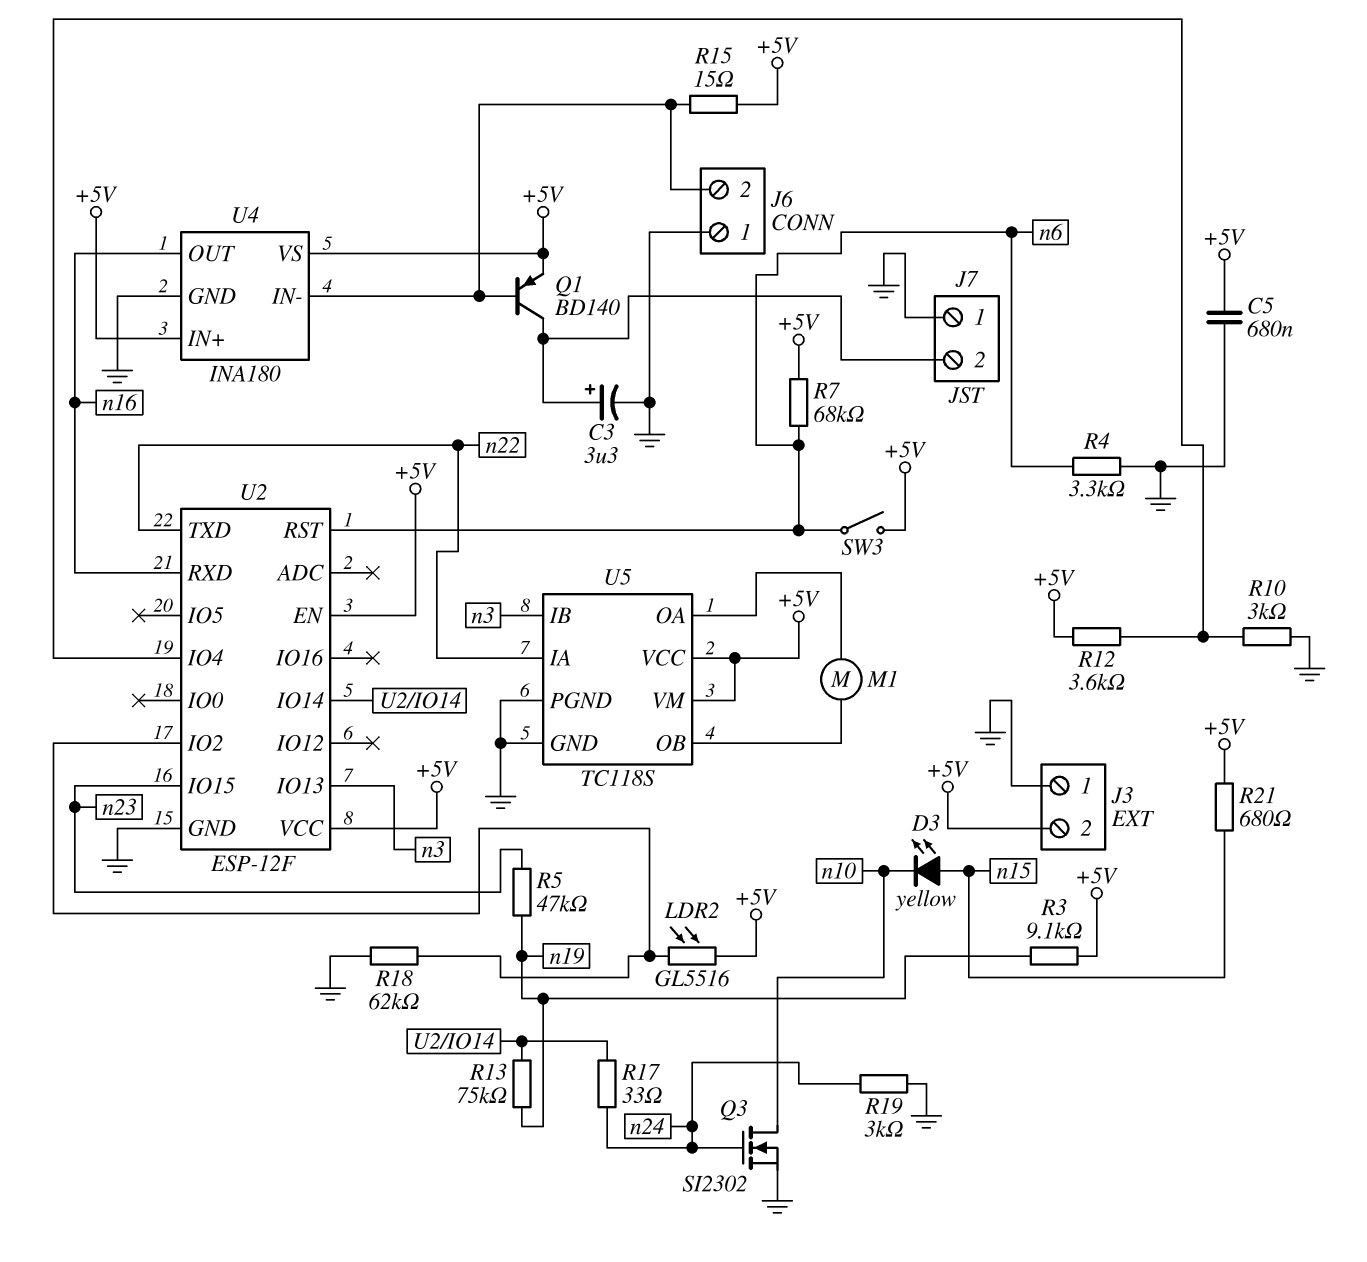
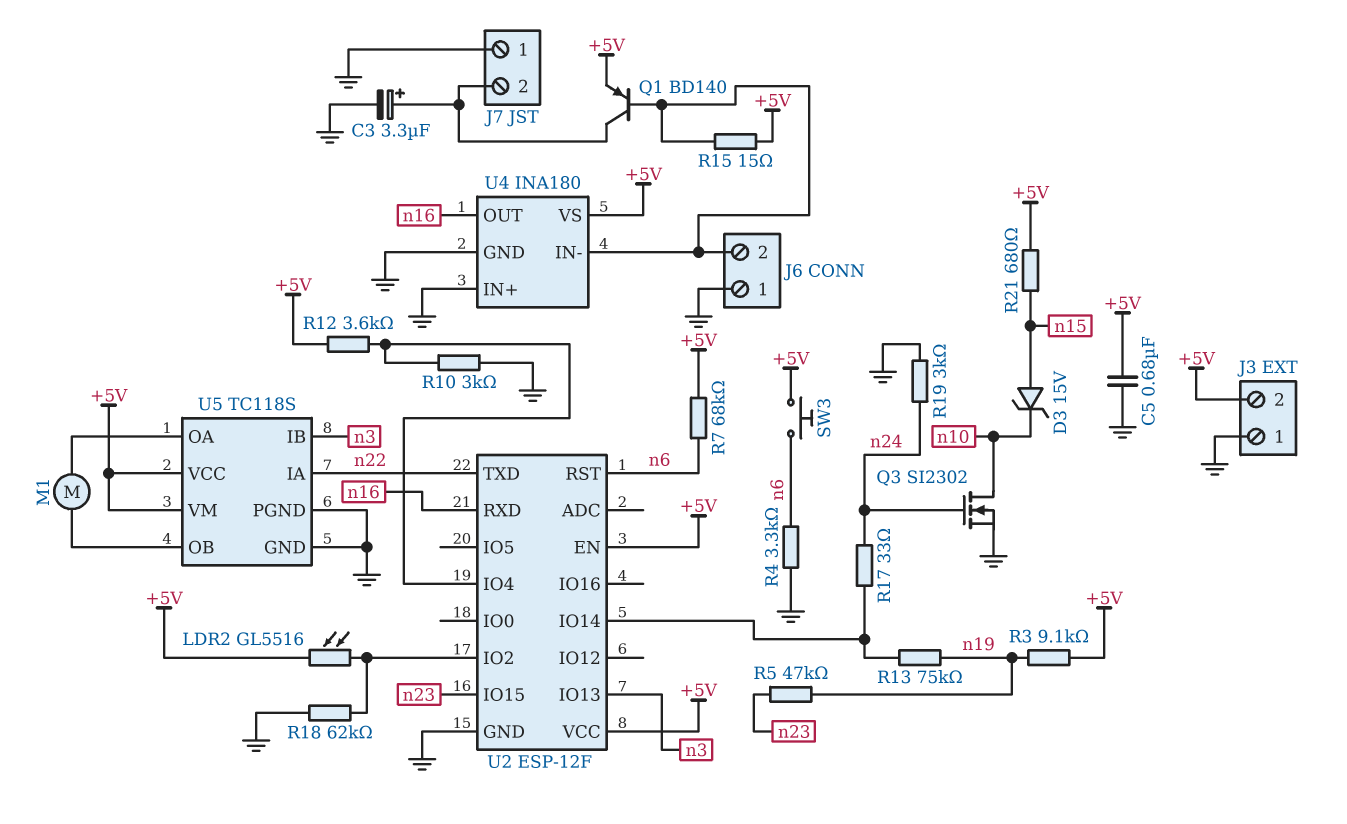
D3: LED yellow (A n15, K n10) -> zener 15V (A n15, K n10)
SW3: switch (+5V, n6) -> button (+5V, n6)
U4 pin IN+: +5V -> GND

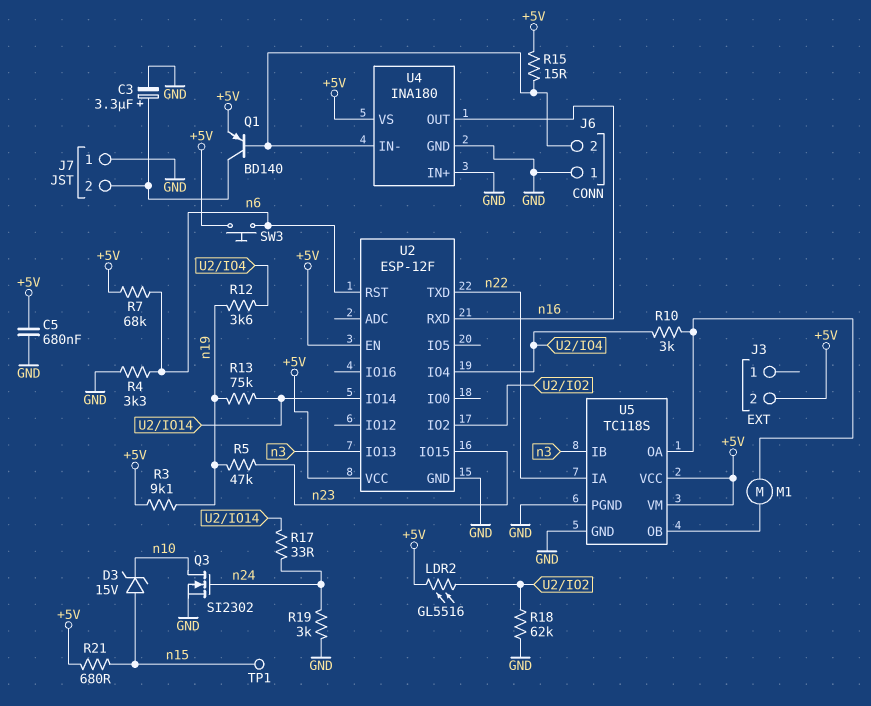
J3 pin 1: GND -> none
R10: 3k (GND, U2/IO4) -> 3k (U2/IO4, U5/OA)
R12: 3.6k (+5V, U2/IO4) -> 3.6k (U2/IO4, n19)
TP1: none -> test point (n15)

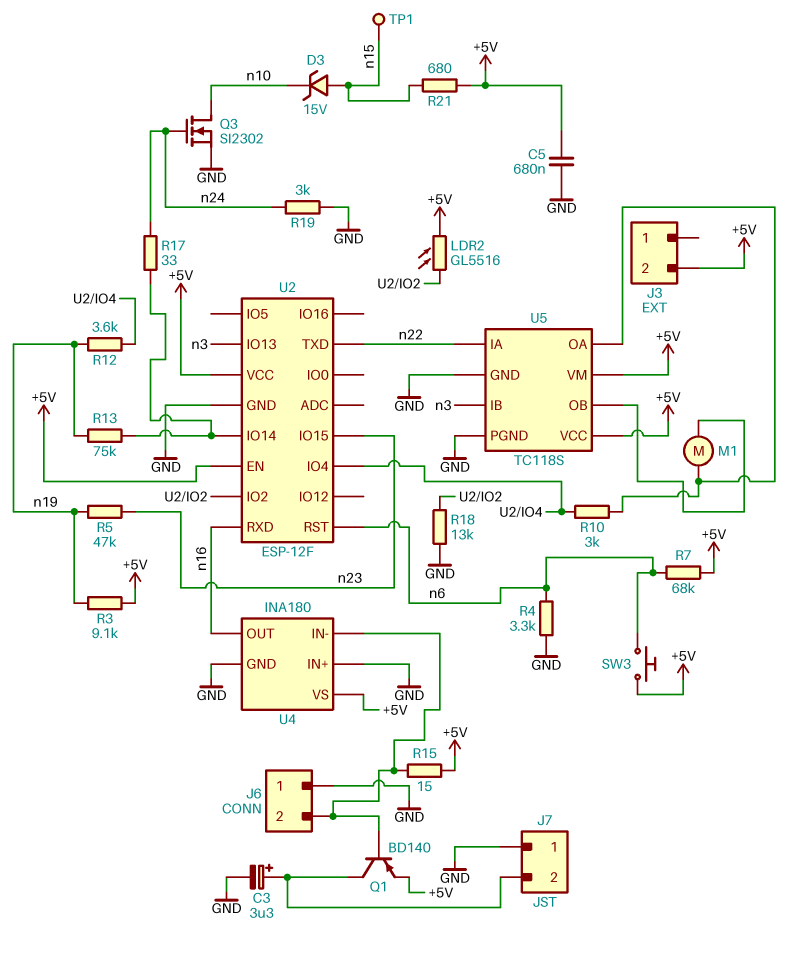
R18: 62k (GND, U2/IO2) -> 13k (GND, U2/IO2)

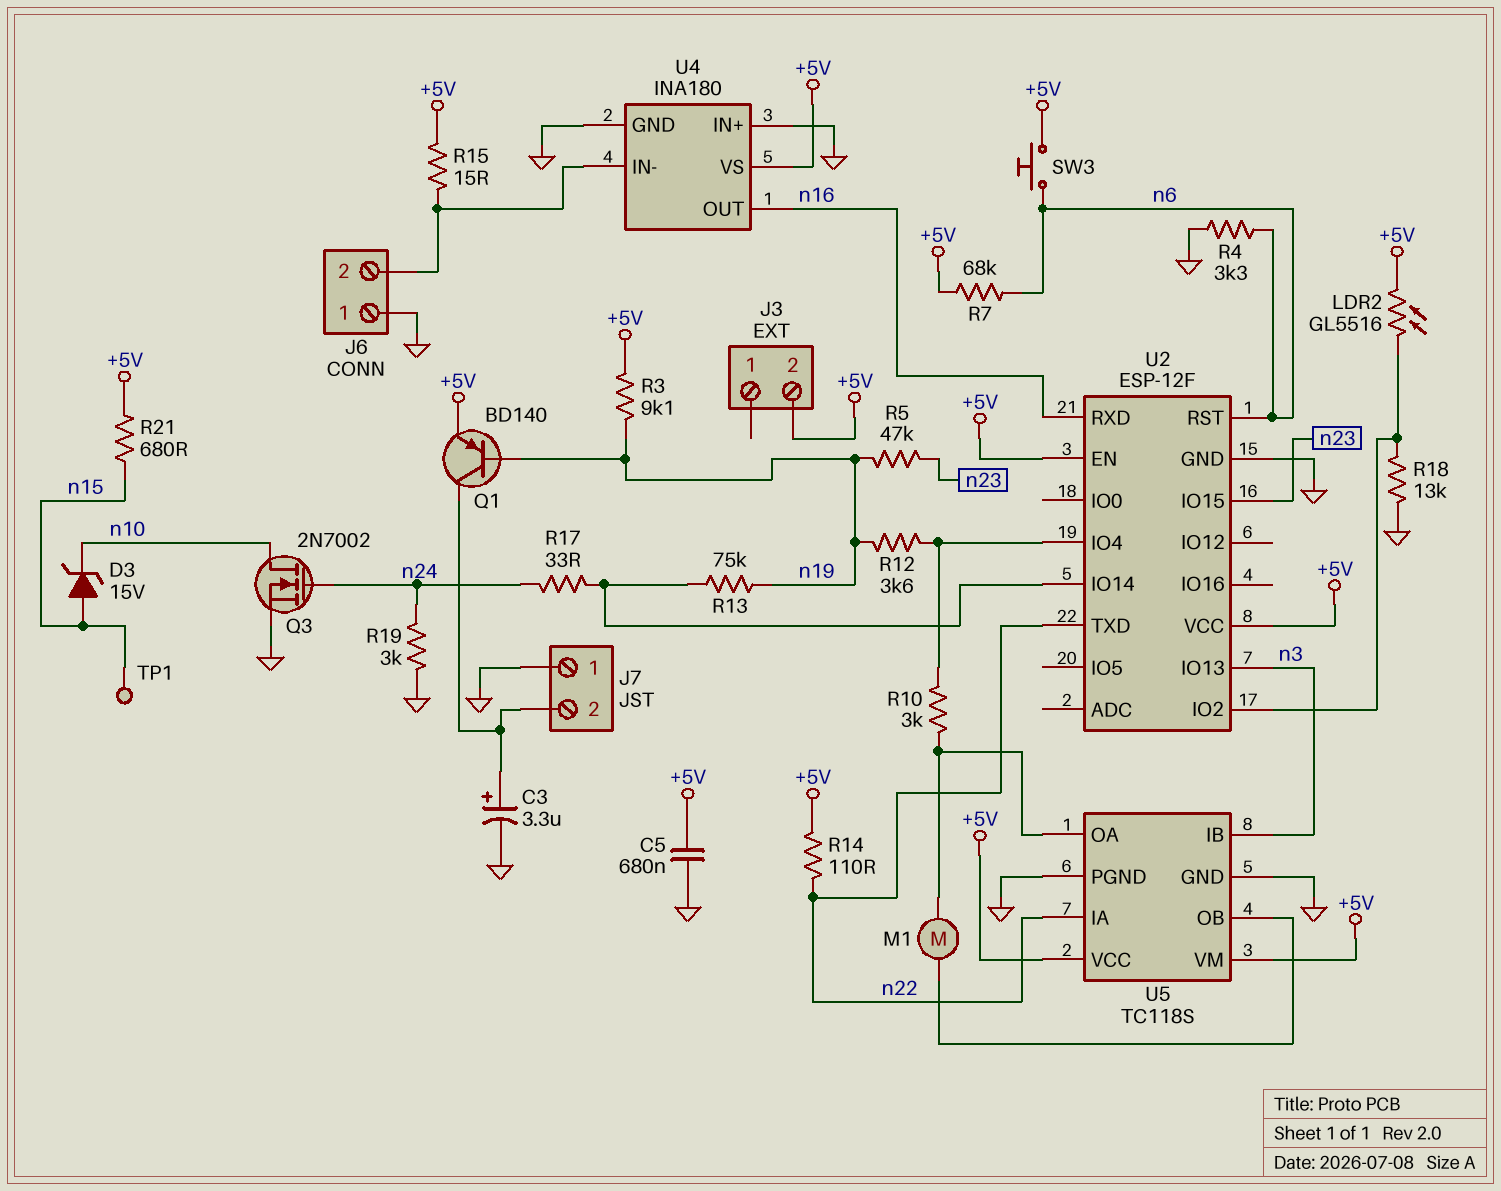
Q1: PNP BD140 (B J6/2, C J7/2, E +5V) -> PNP BD140 (B n19, C J7/2, E +5V)
Q3: NMOS SI2302 (G n24, D n10, S GND) -> NMOS 2N7002 (G n24, D n10, S GND)
R14: none -> 110 (+5V, n22)

